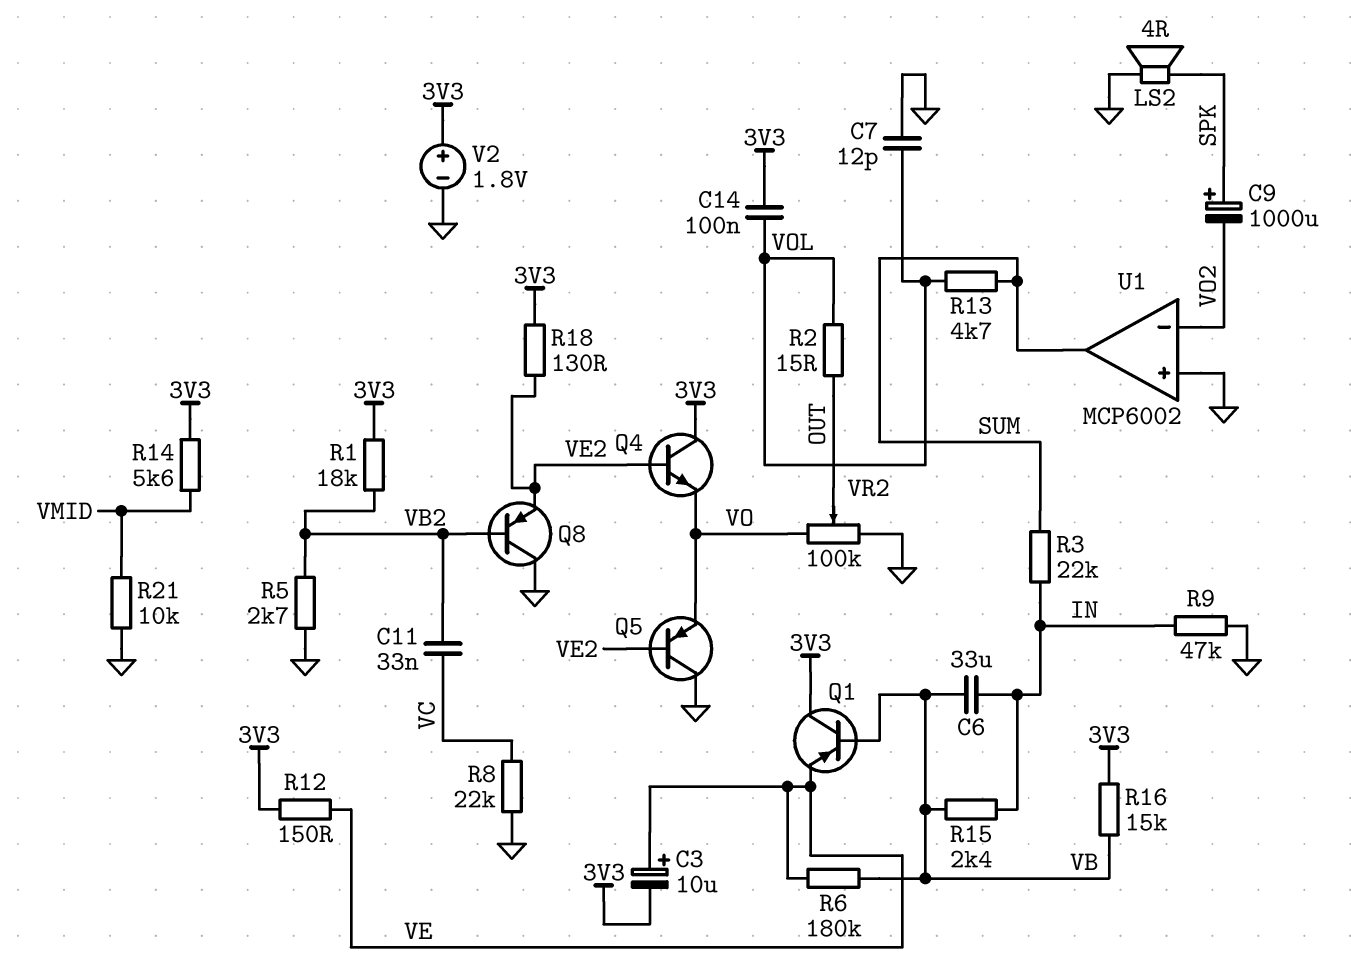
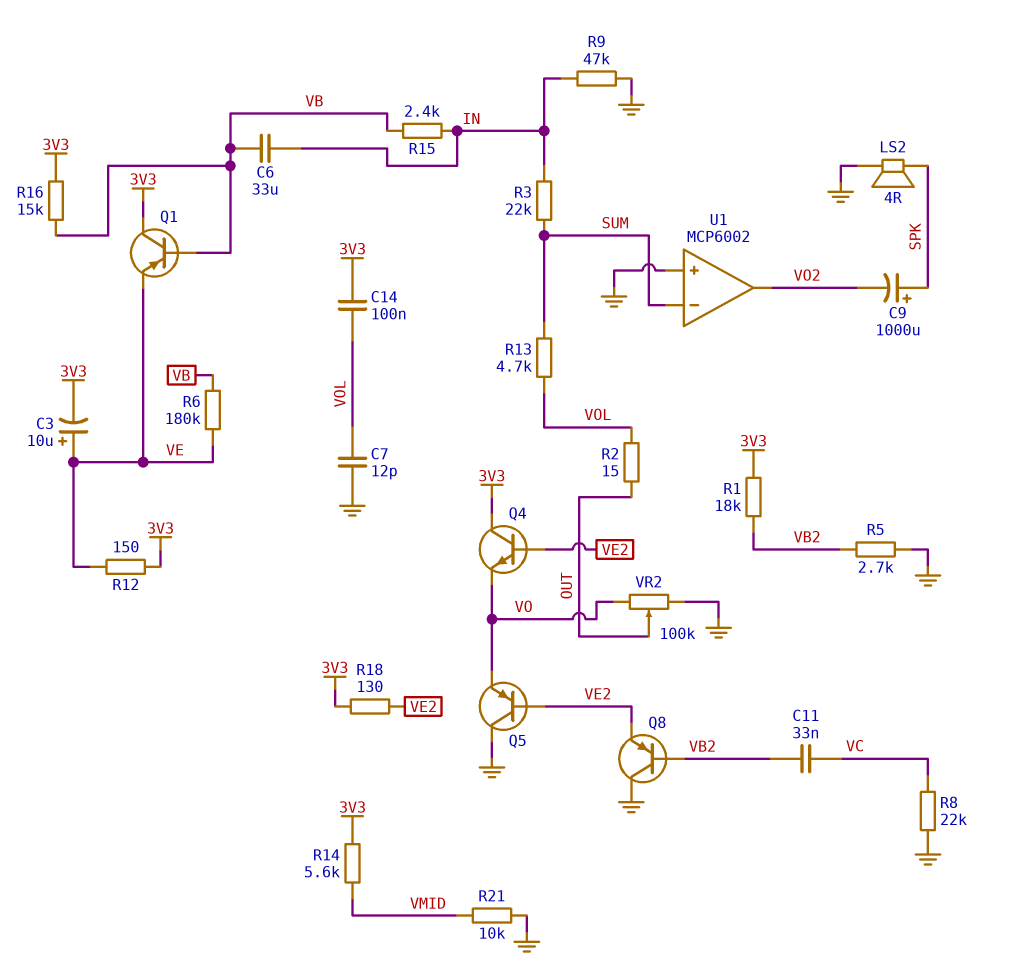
U1 pin in-: VO2 -> SUM
U1 pin out: SUM -> VO2
V2: 1.8V (plus 3V3, minus GND) -> none

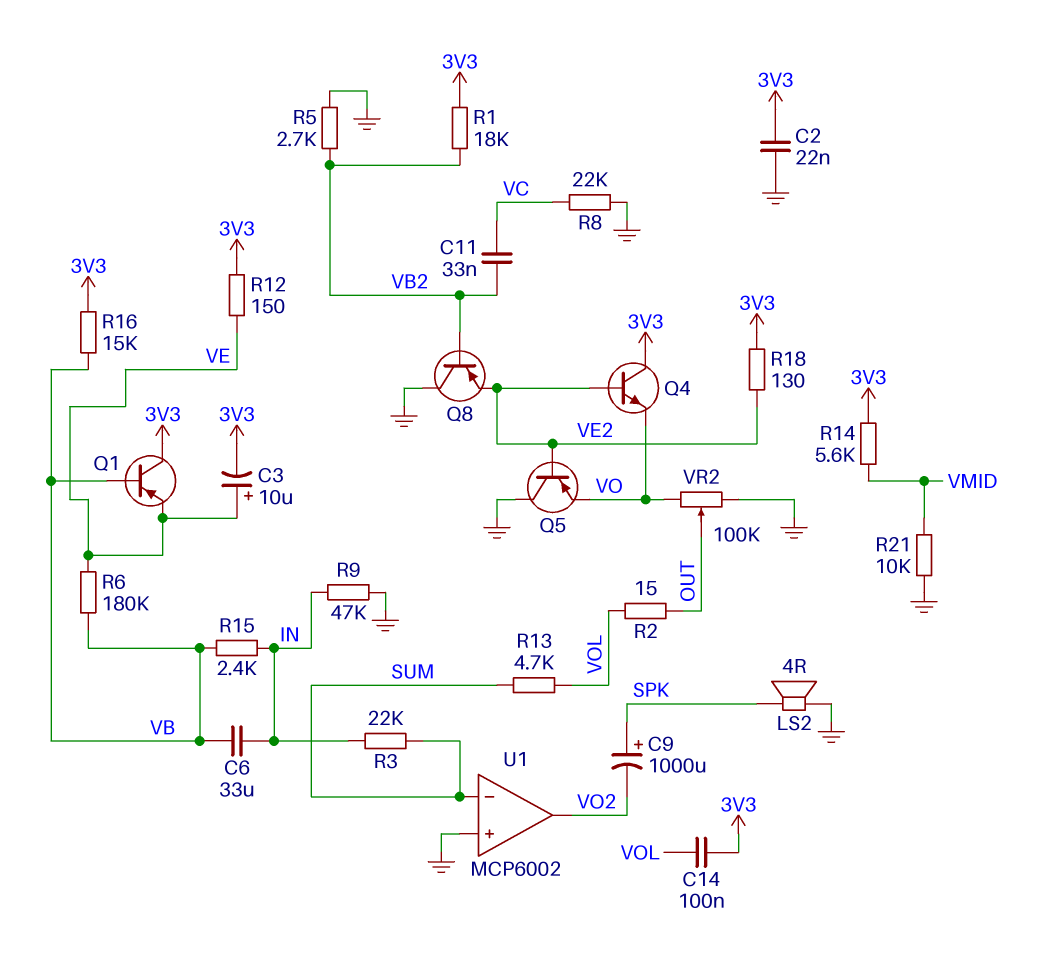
C2: none -> 22nF (3V3, GND)
C7: 12pF (GND, VOL) -> none

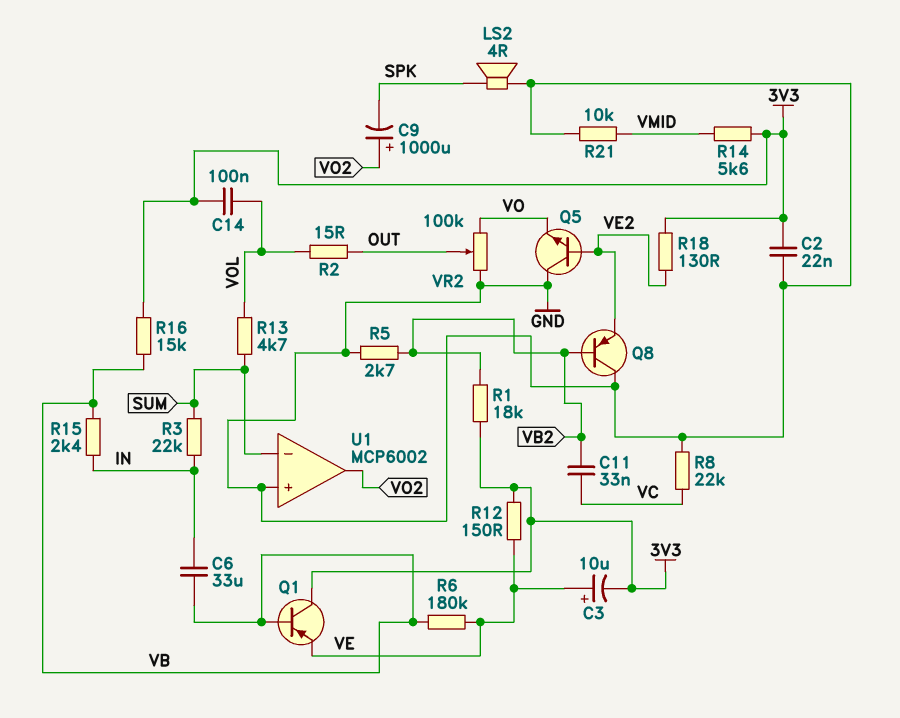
C9: 1000uF (plus SPK, minus VO2) -> 1000uF (plus VO2, minus SPK)
Q4: NPN (B VE2, C 3V3, E VO) -> none
Q5: PNP (B VE2, C GND, E VO) -> NPN (B VE2, C GND, E VO)
R9: 47k (GND, IN) -> none

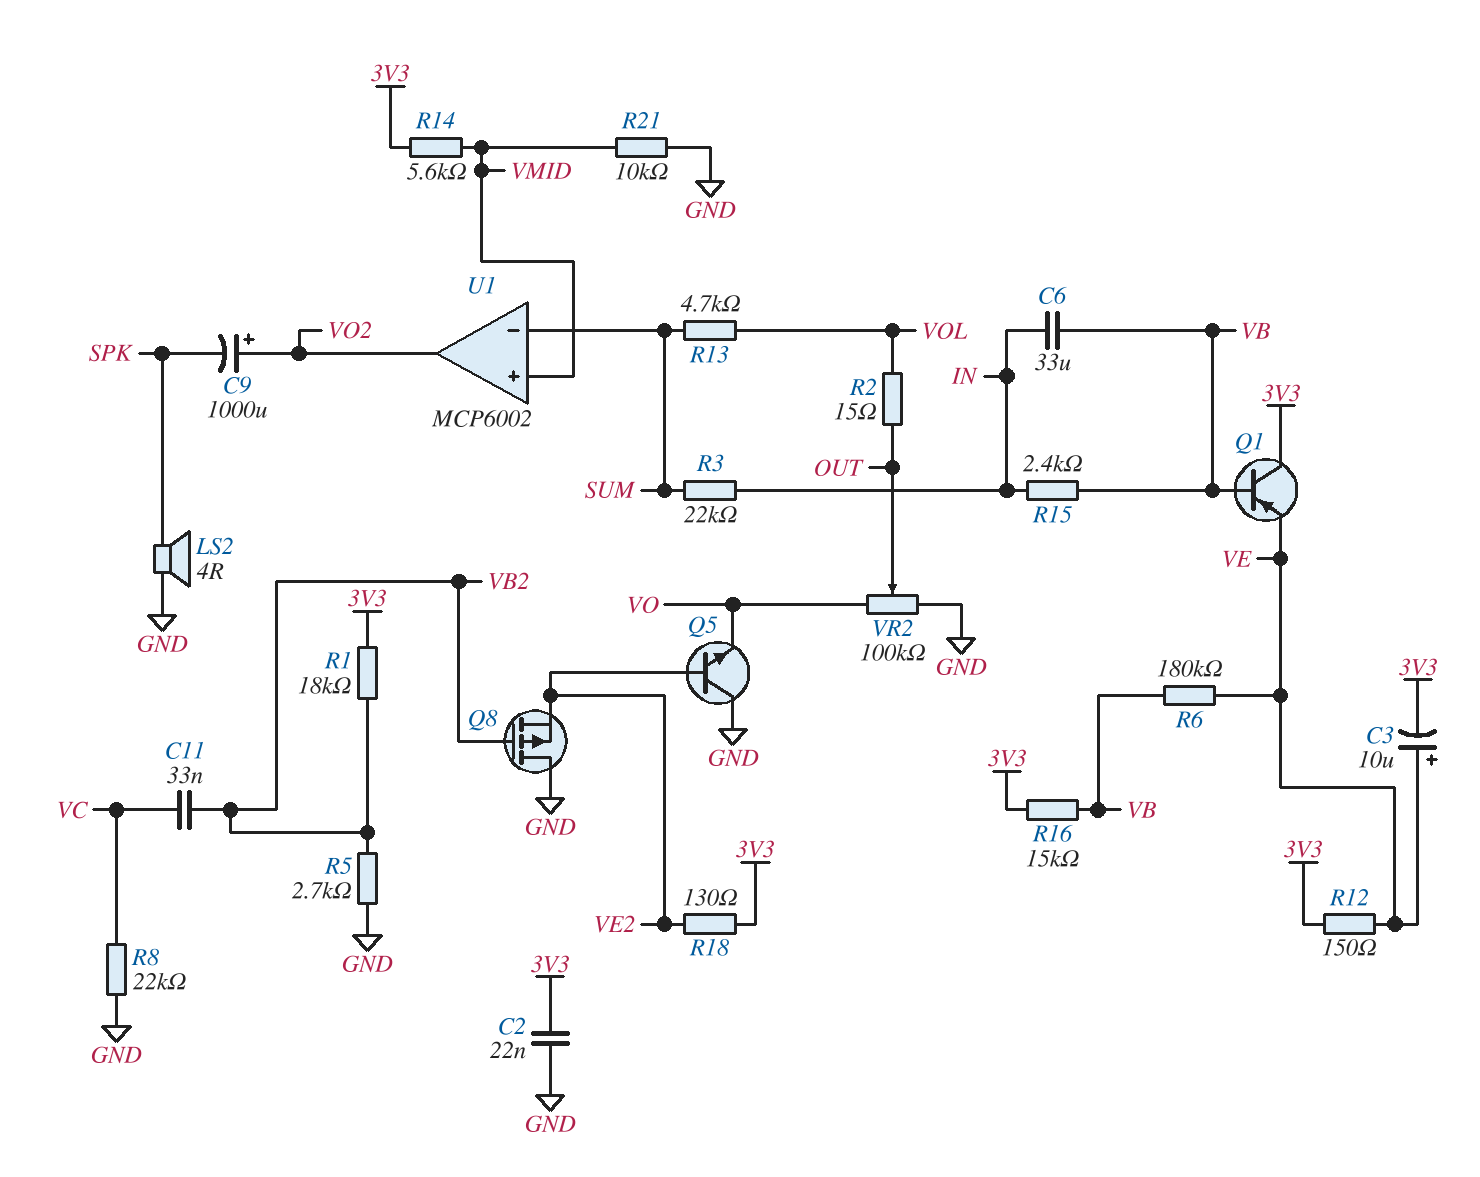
C14: 100nF (3V3, VOL) -> none
Q8: PNP (B VB2, C GND, E VE2) -> PMOS (G VB2, D GND, S VE2)
U1 pin in+: GND -> VMID

